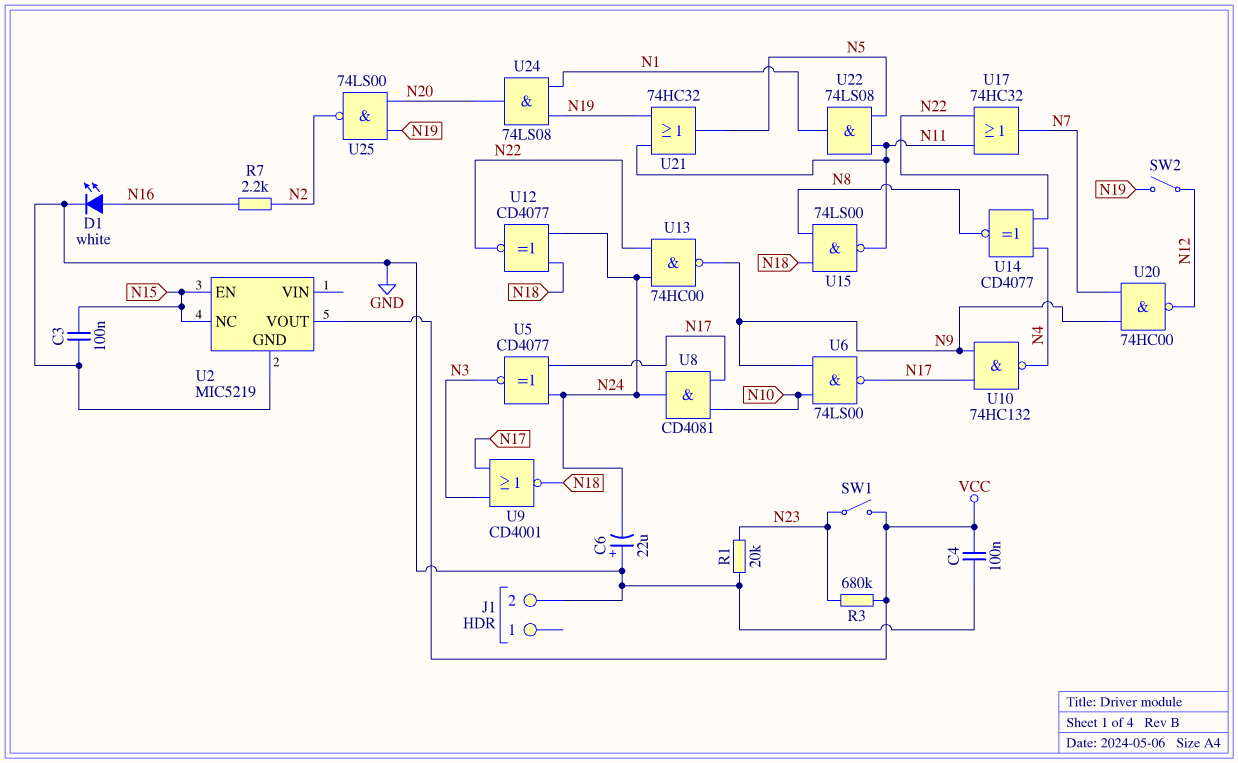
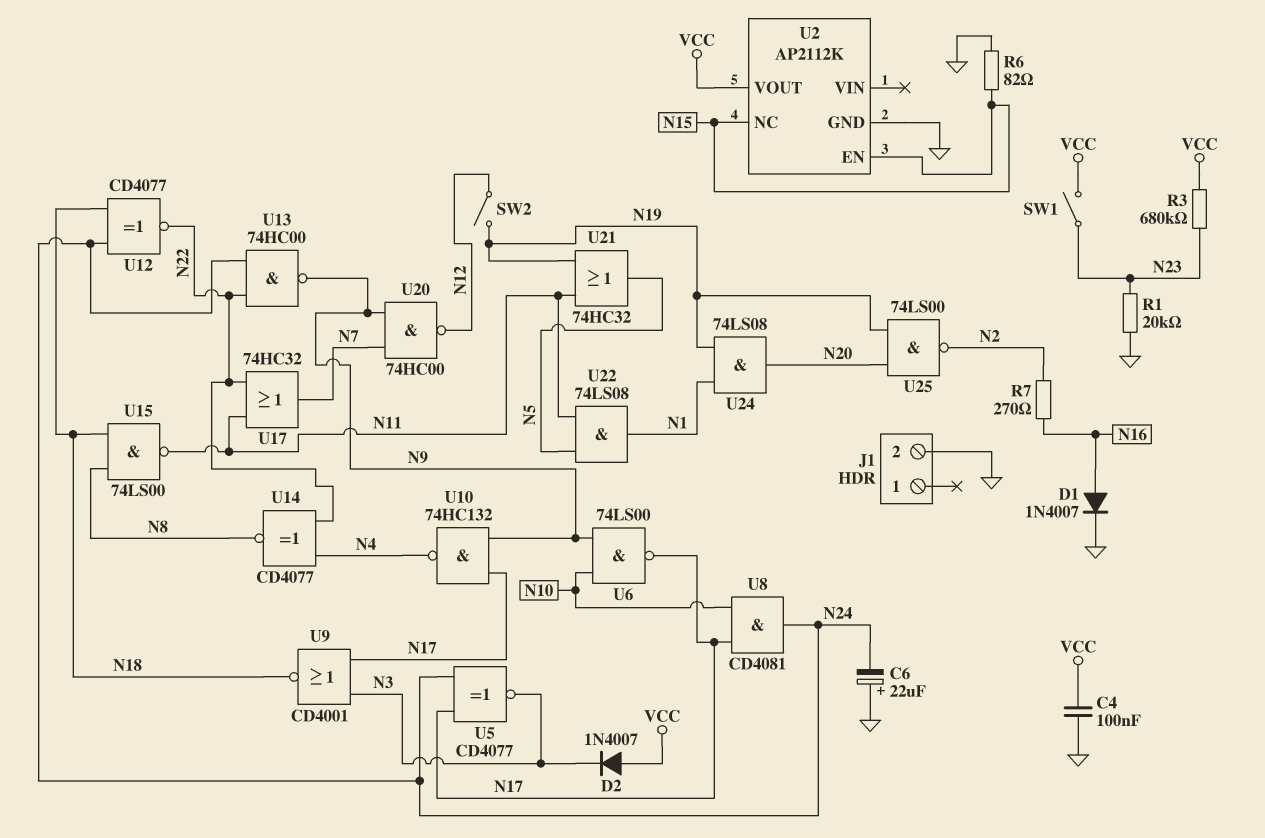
C3: 100nF (GND, N15) -> none
D1: LED white (A N16, K GND) -> diode 1N4007 (A N16, K GND)
D2: none -> diode 1N4007 (A VCC, K N3)
R6: none -> 82 (GND, N15)
R7: 2.2k (N2, N16) -> 270 (N2, N16)
U2: MIC5219 -> AP2112K

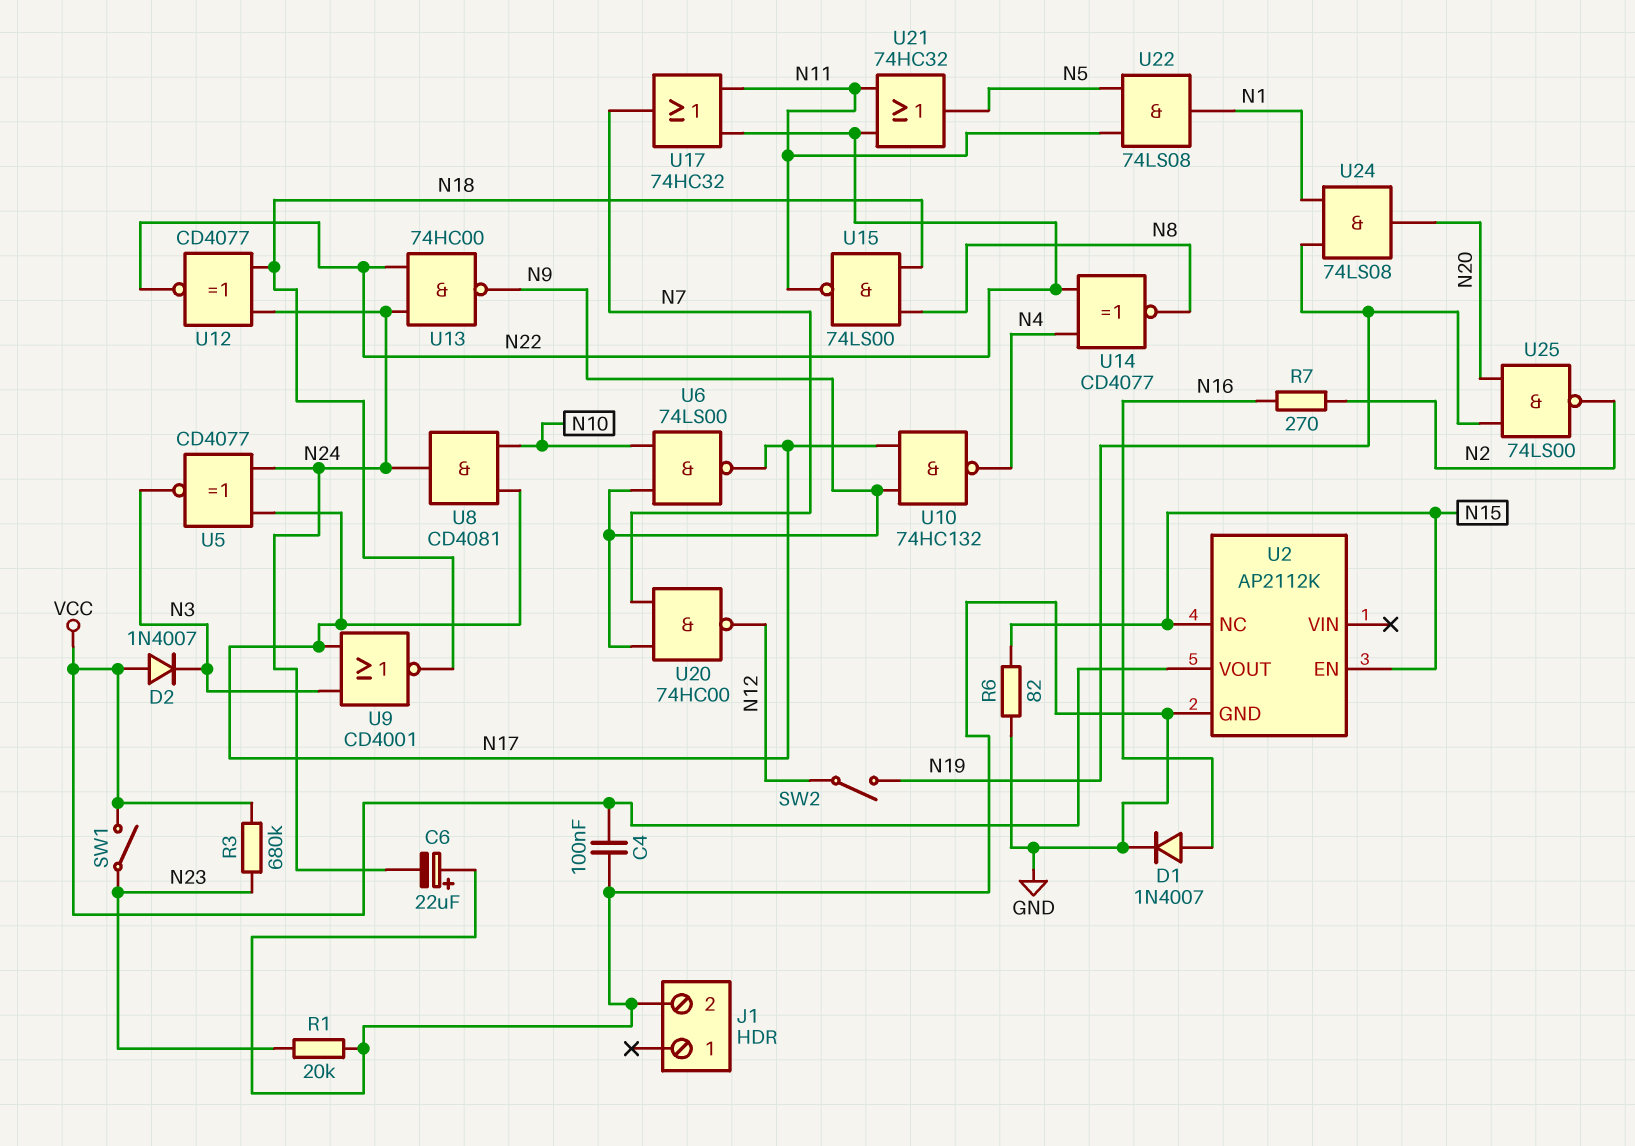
U21: OR 74HC32 (in N11, in N19, out N5) -> OR 74HC32 (in N11, in N22, out N5)

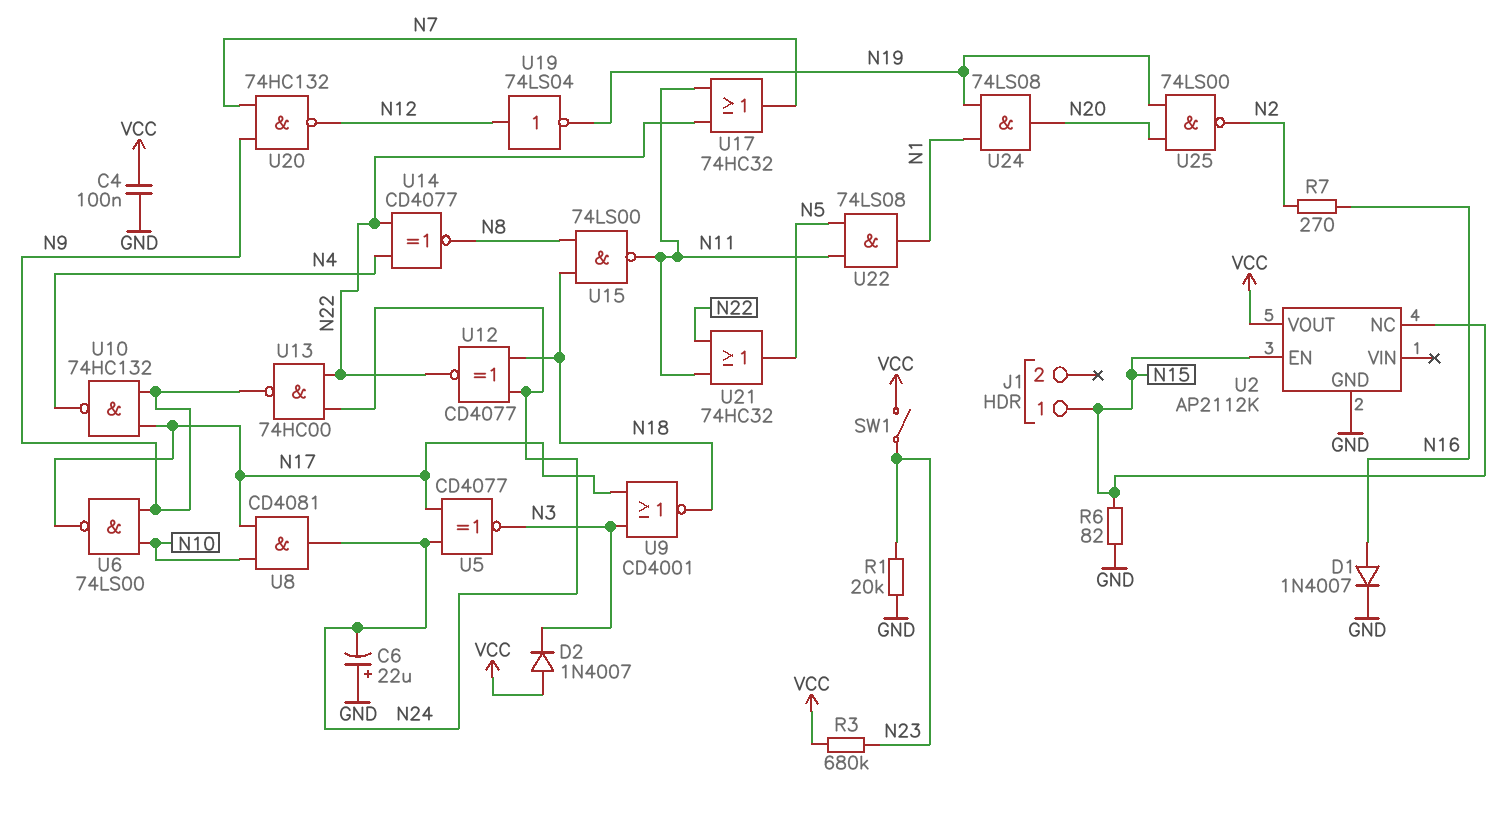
J1 pin 1: none -> N15
J1 pin 2: GND -> none
SW2: switch (N12, N19) -> none
U19: none -> NOT 74LS04 (in N12, out N19)
U20: NAND 74HC00 (in N7, in N9, out N12) -> NAND 74HC132 (in N7, in N9, out N12)

